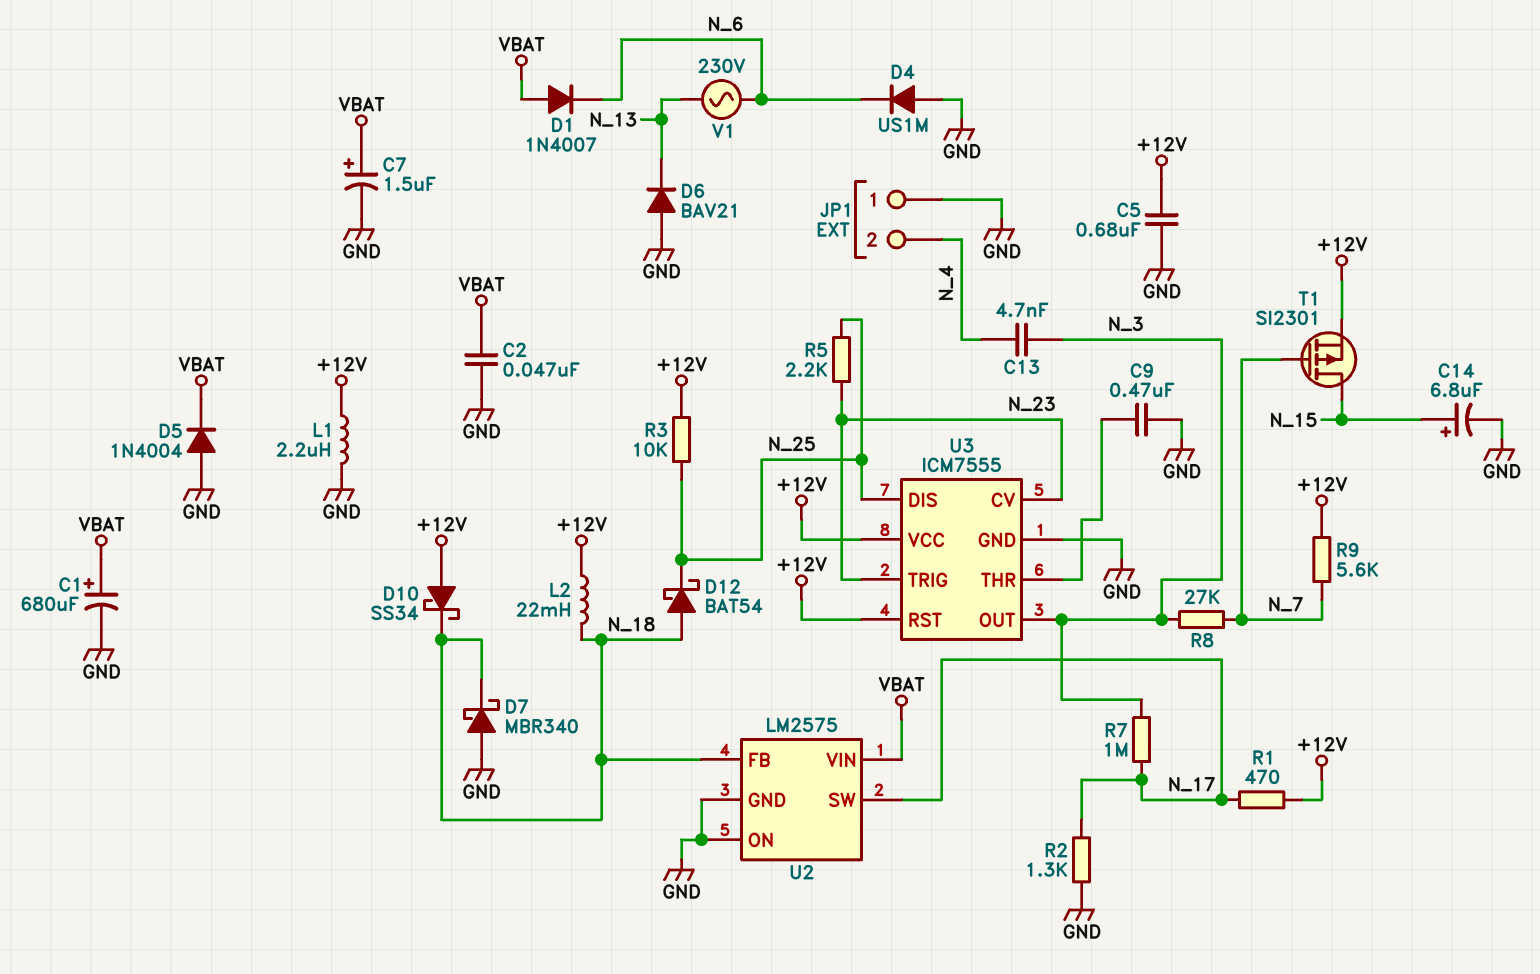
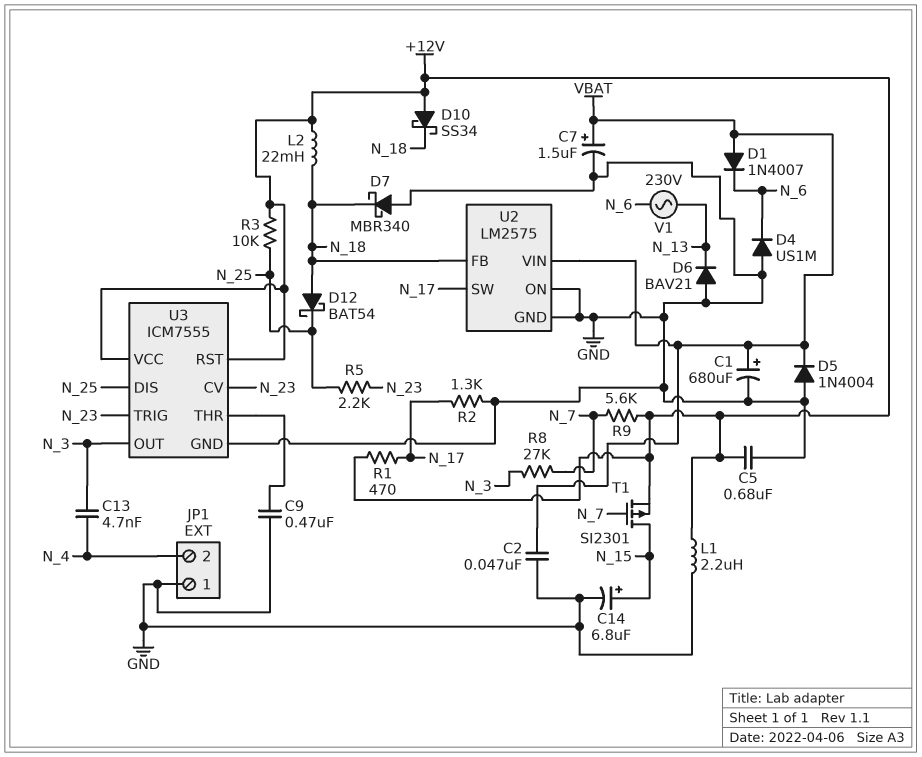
R7: 1M (N_3, N_17) -> none

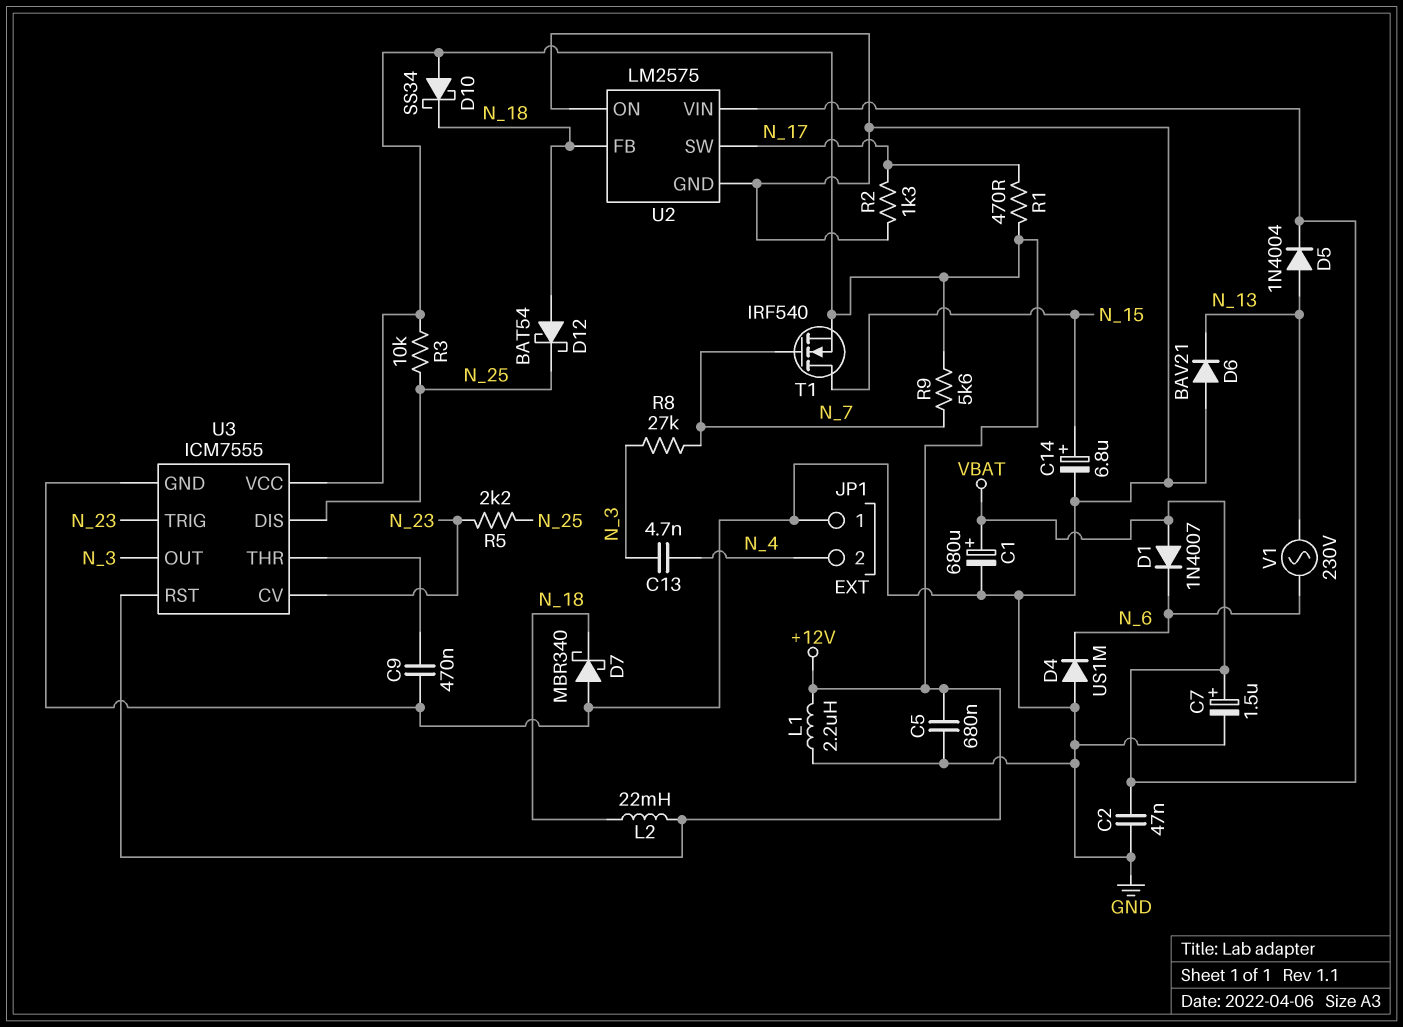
D5: diode 1N4004 (A GND, K VBAT) -> diode 1N4004 (A N_13, K VBAT)
T1: PMOS SI2301 (G N_7, D N_15, S +12V) -> NMOS IRF540 (G N_7, D N_15, S +12V)

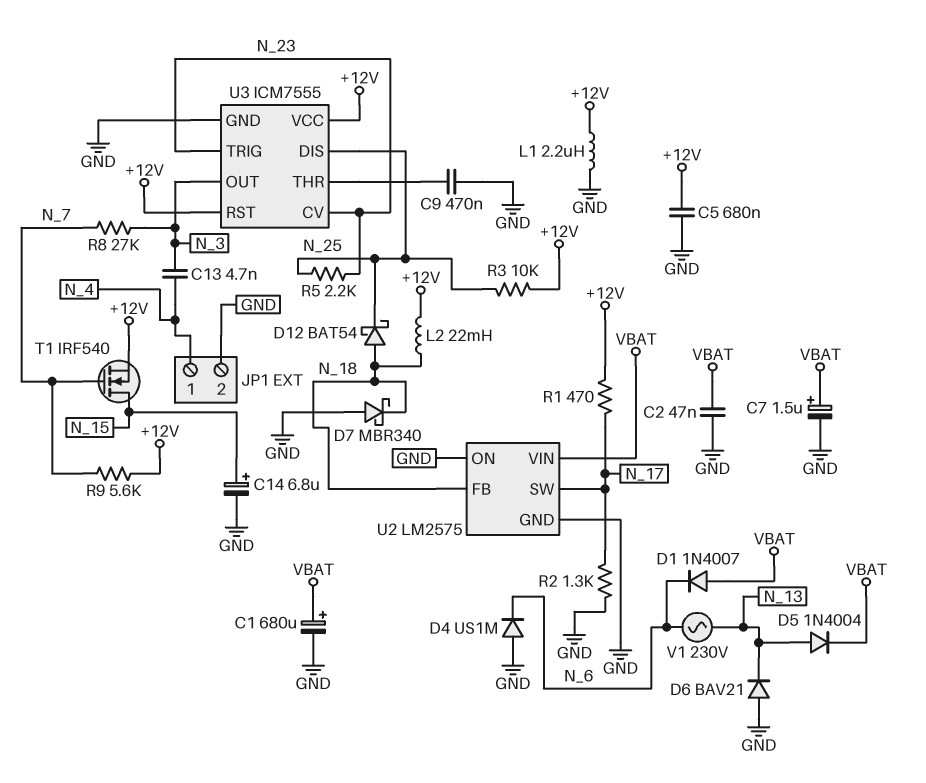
D10: schottky SS34 (A +12V, K N_18) -> none
JP1 pin 1: GND -> N_4
JP1 pin 2: N_4 -> GND

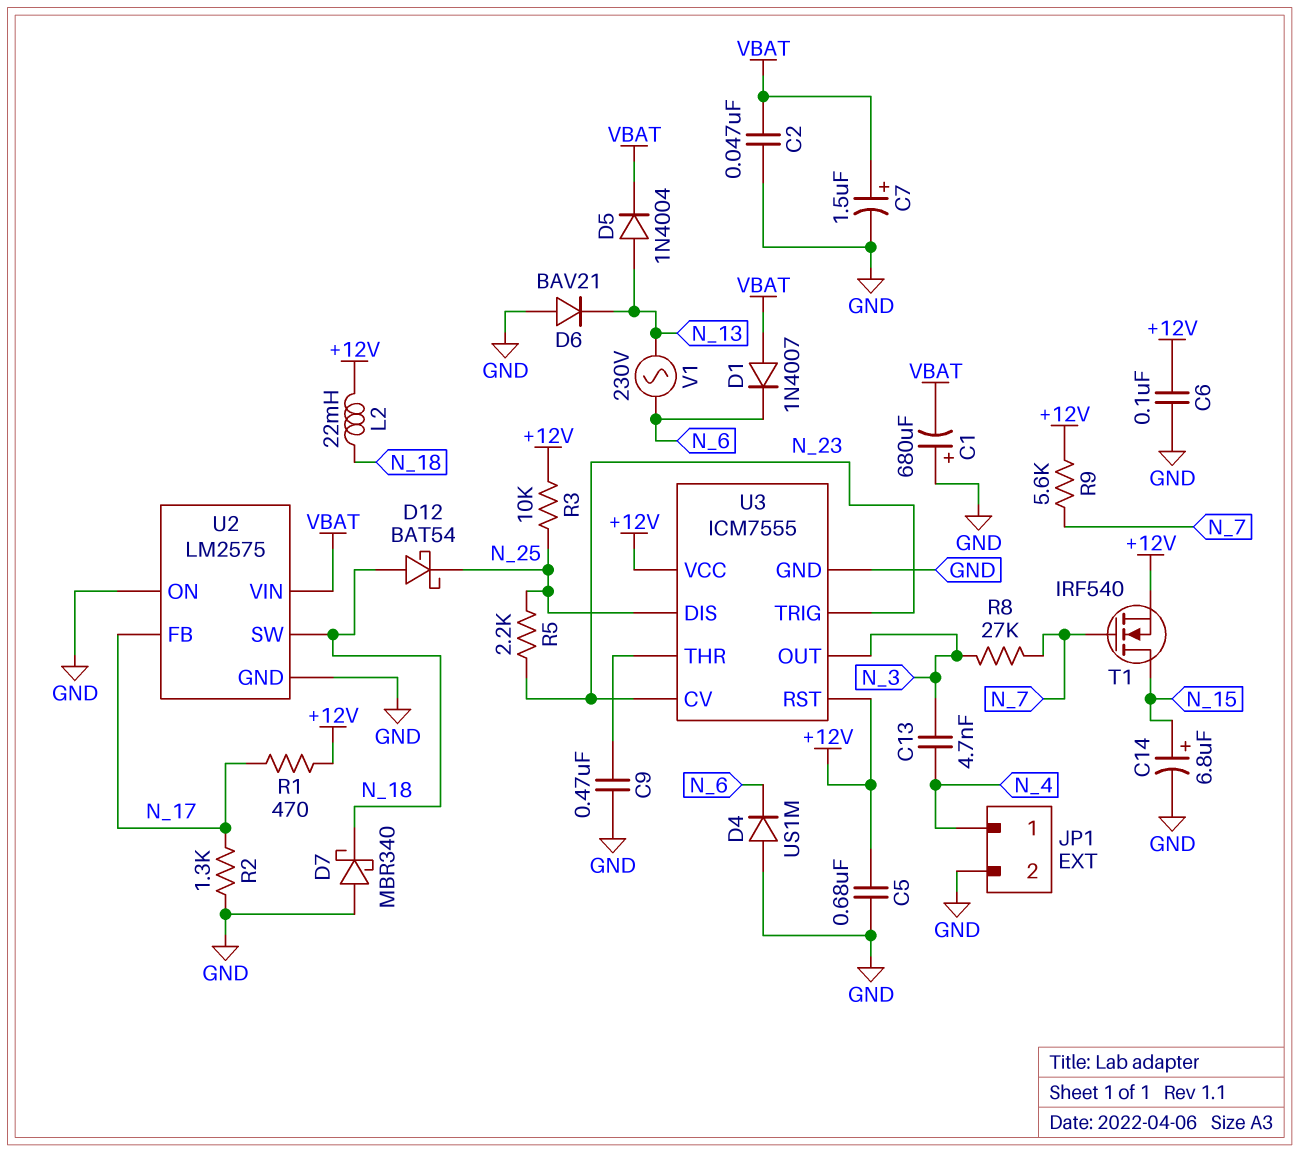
C1: 680uF (plus VBAT, minus GND) -> 680uF (plus GND, minus VBAT)
C6: none -> 100nF (+12V, GND)
L1: 2.2uH (+12V, GND) -> none
U2 pin FB: N_18 -> N_17
U2 pin SW: N_17 -> N_18

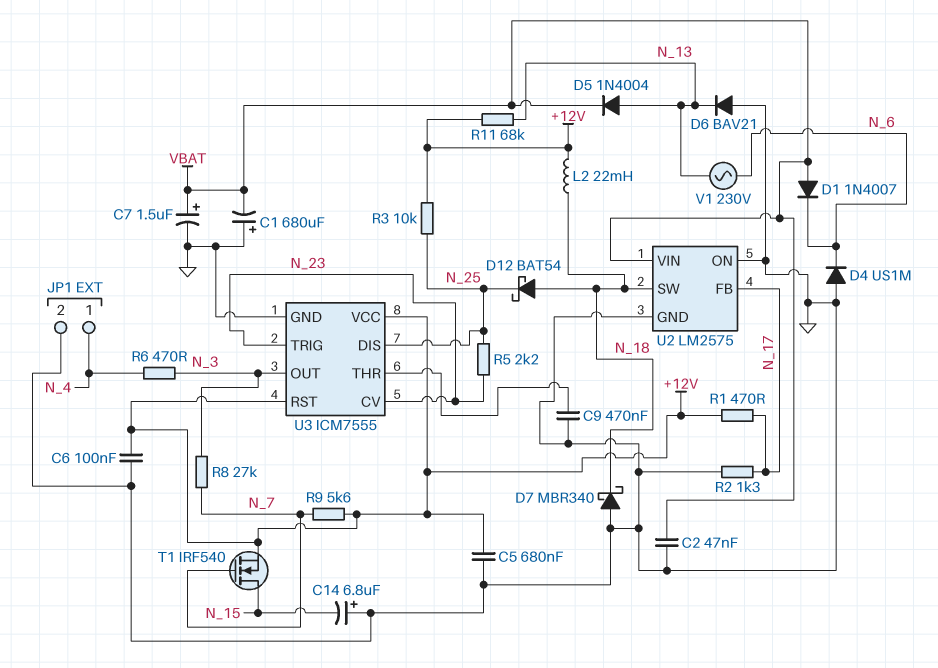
C13: 4.7nF (N_3, N_4) -> none
C14: 6.8uF (plus N_15, minus GND) -> 6.8uF (plus GND, minus N_15)
R6: none -> 470 (N_3, N_4)
R11: none -> 68k (+12V, N_13)

